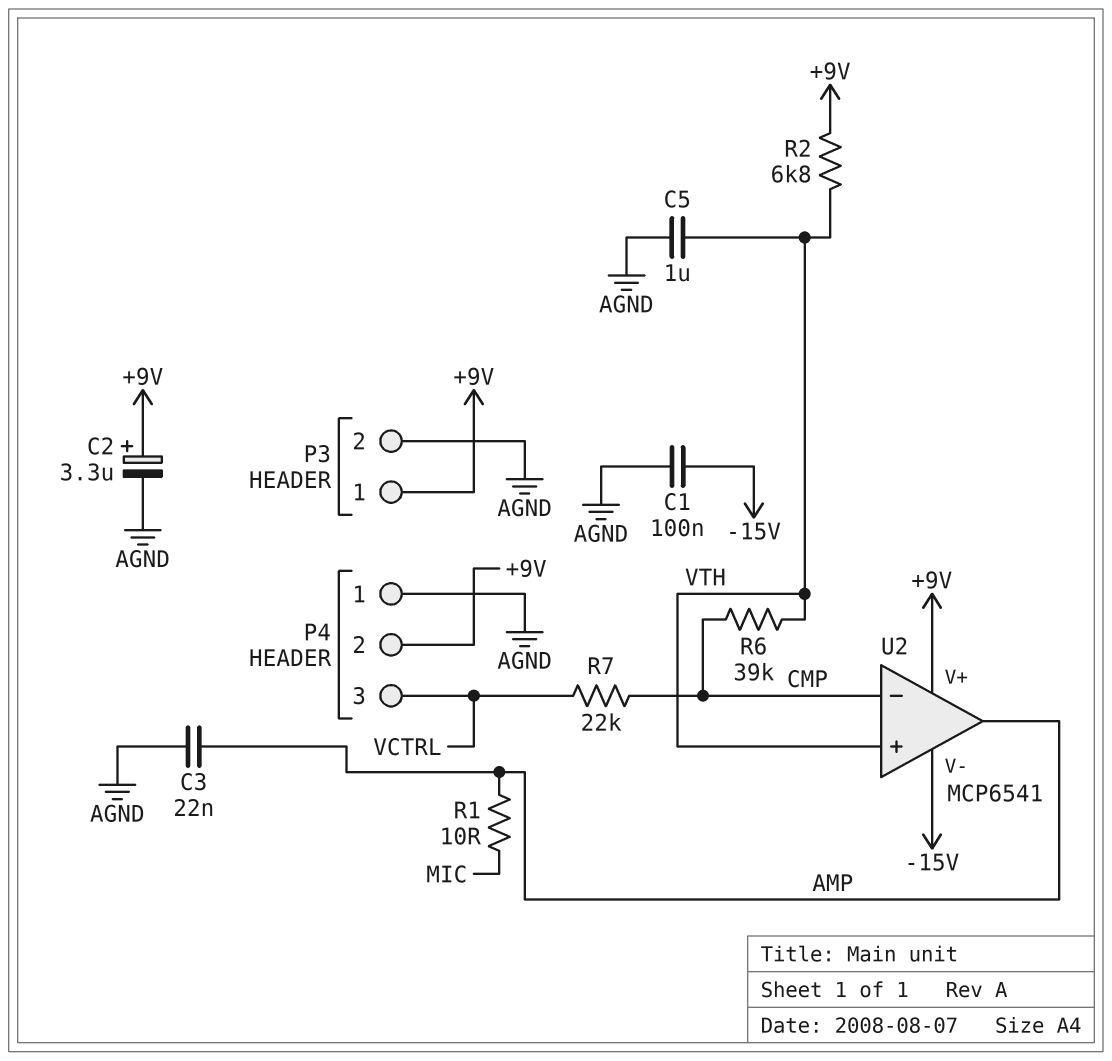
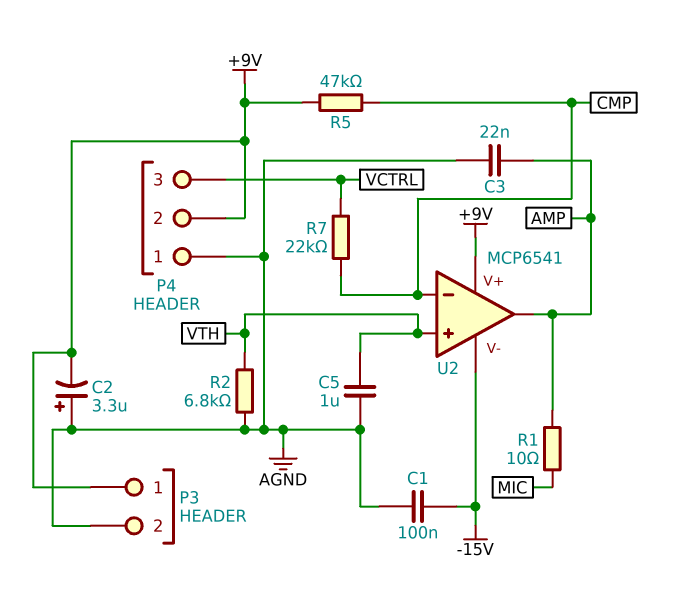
C2: 3.3uF (plus +9V, minus AGND) -> 3.3uF (plus AGND, minus +9V)
R2: 6.8k (+9V, VTH) -> 6.8k (AGND, VTH)
R5: none -> 47k (+9V, CMP)
R6: 39k (CMP, VTH) -> none

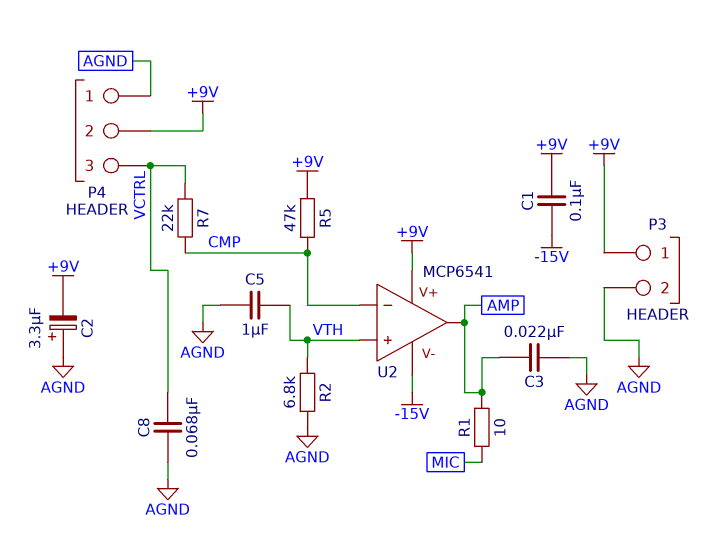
C1: 100nF (-15V, AGND) -> 100nF (+9V, -15V)
C8: none -> 68nF (AGND, VCTRL)

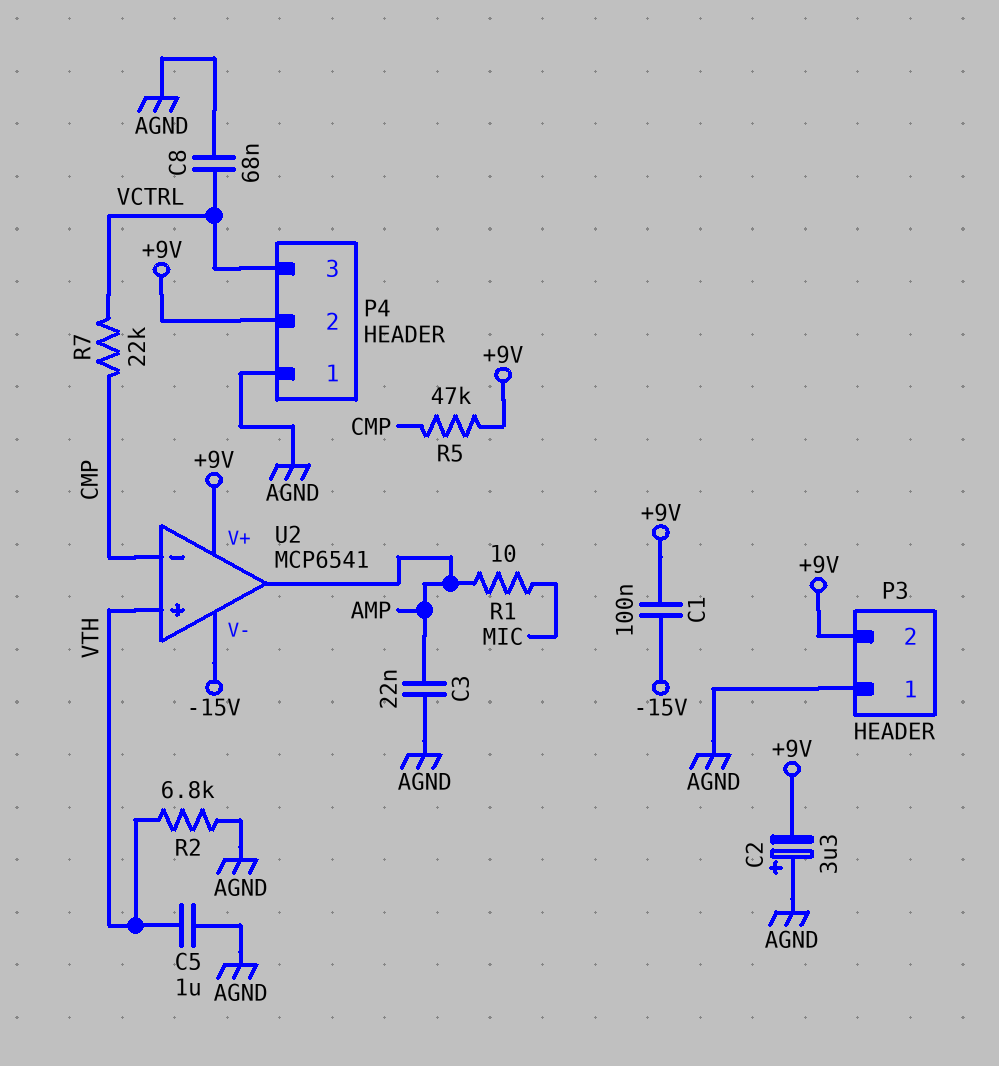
P3 pin 1: +9V -> AGND
P3 pin 2: AGND -> +9V

